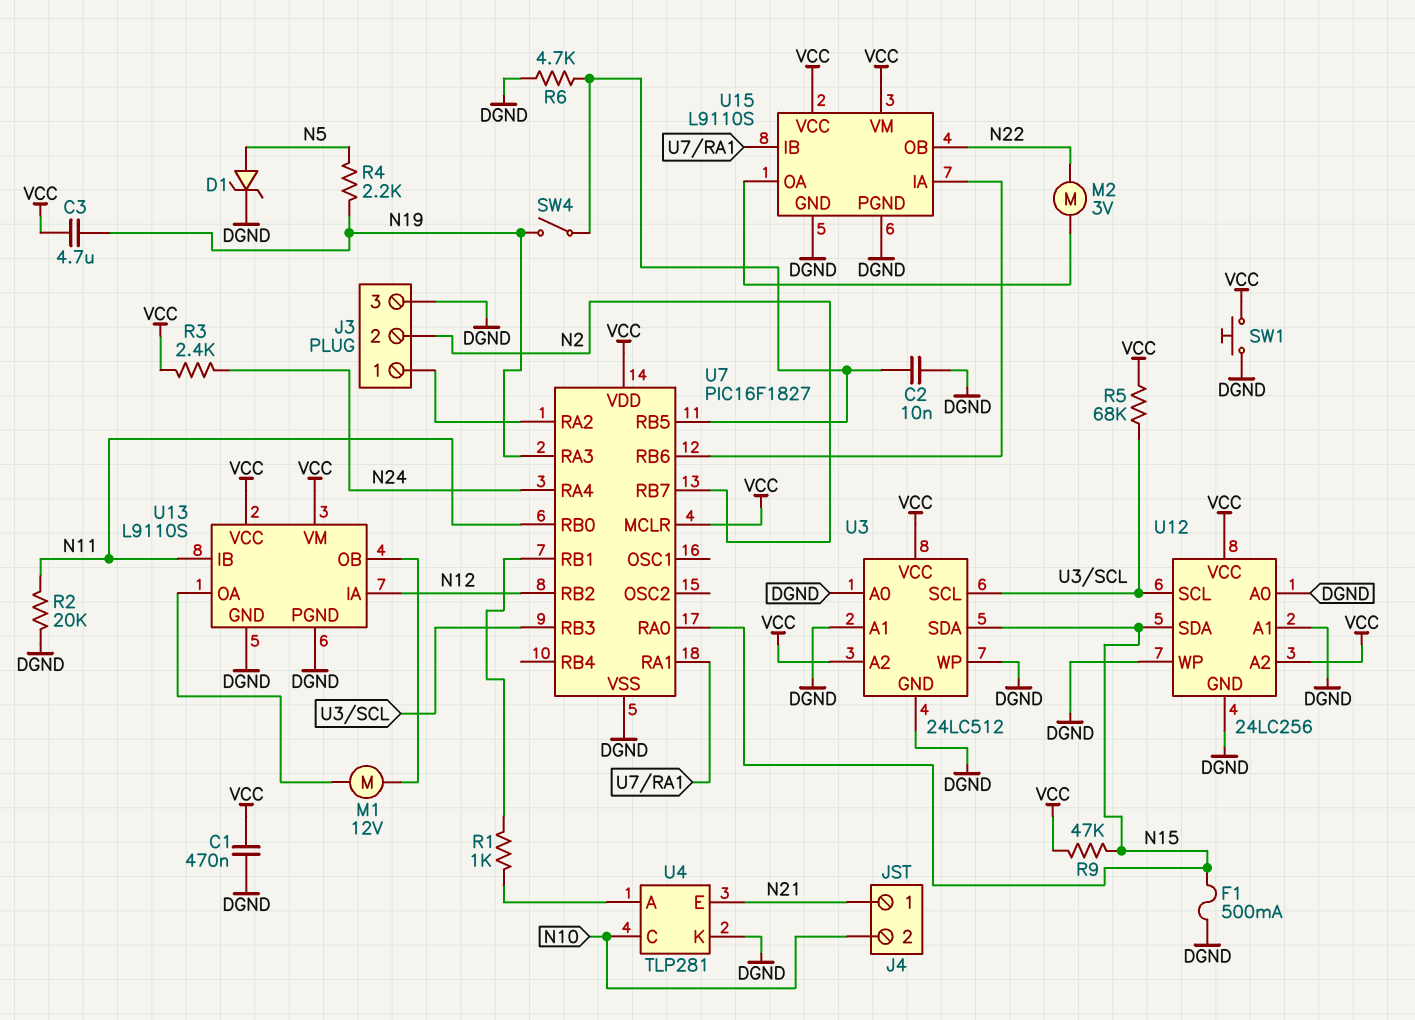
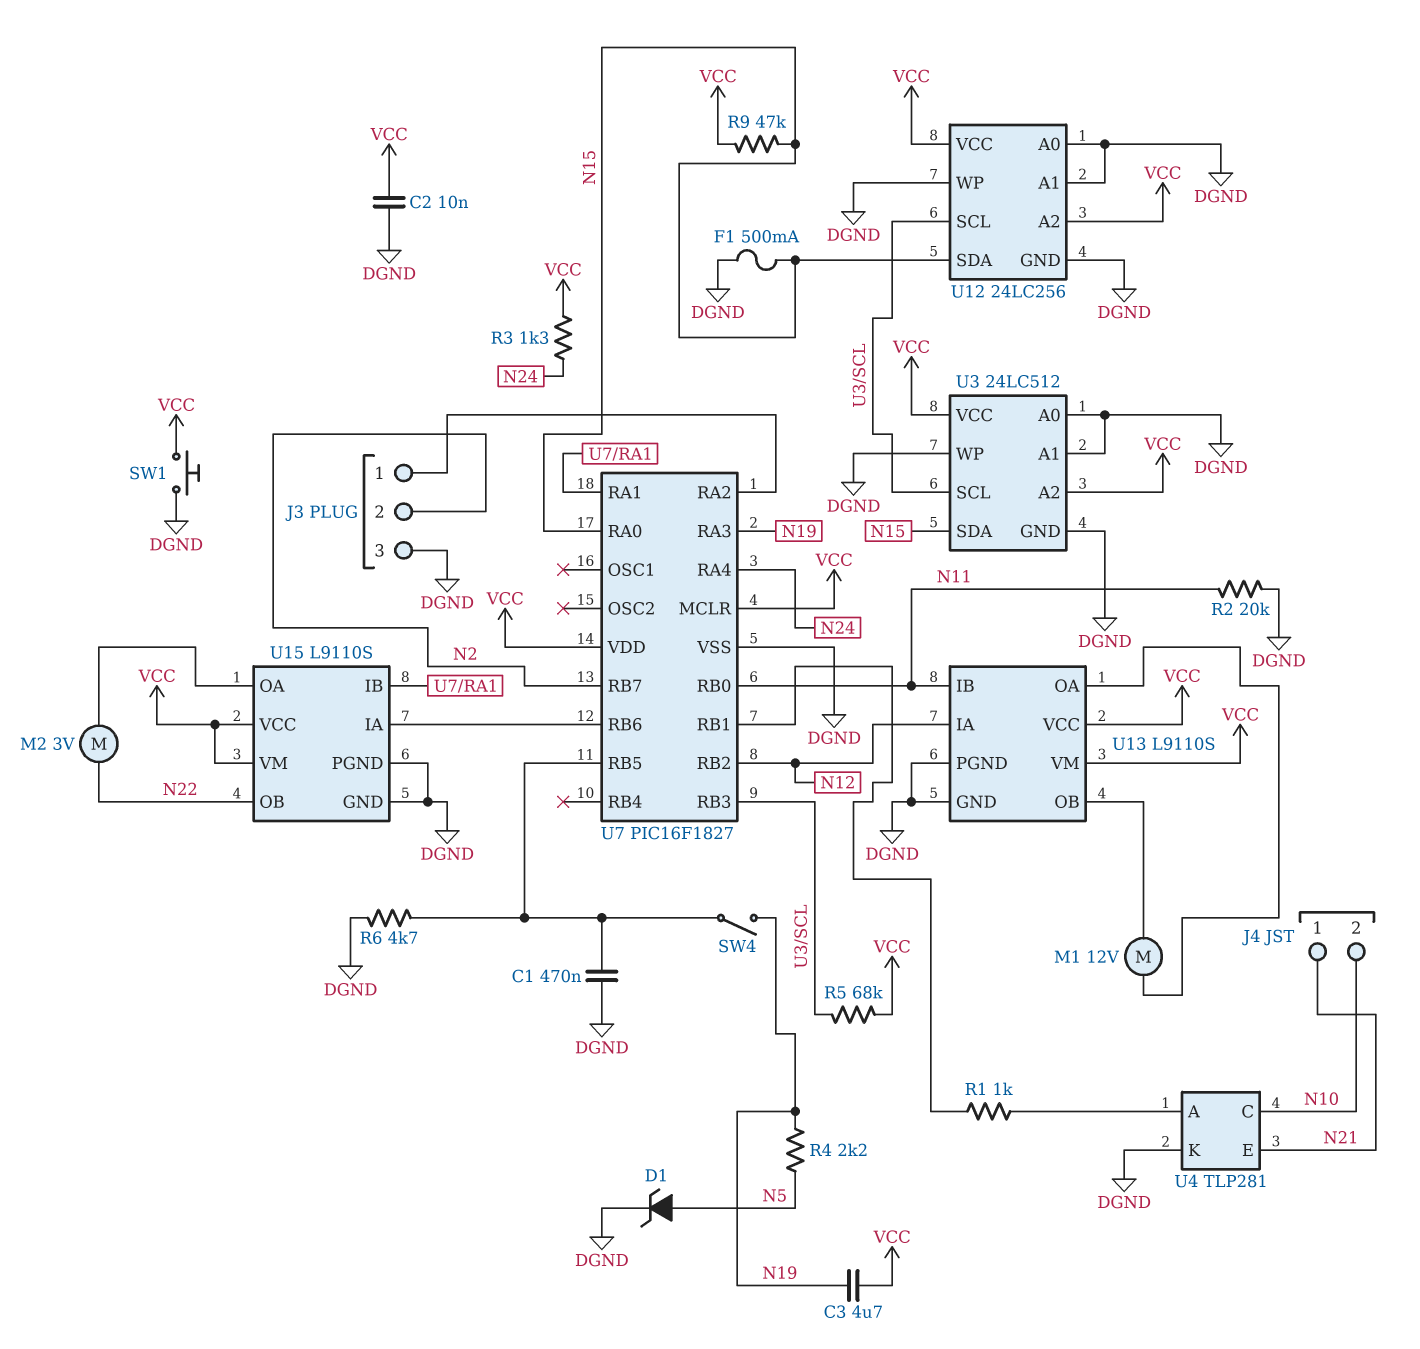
C1: 470nF (DGND, VCC) -> 470nF (DGND, U7/RB5)
C2: 10nF (DGND, U7/RB5) -> 10nF (DGND, VCC)
R3: 2.4k (N24, VCC) -> 1.3k (N24, VCC)

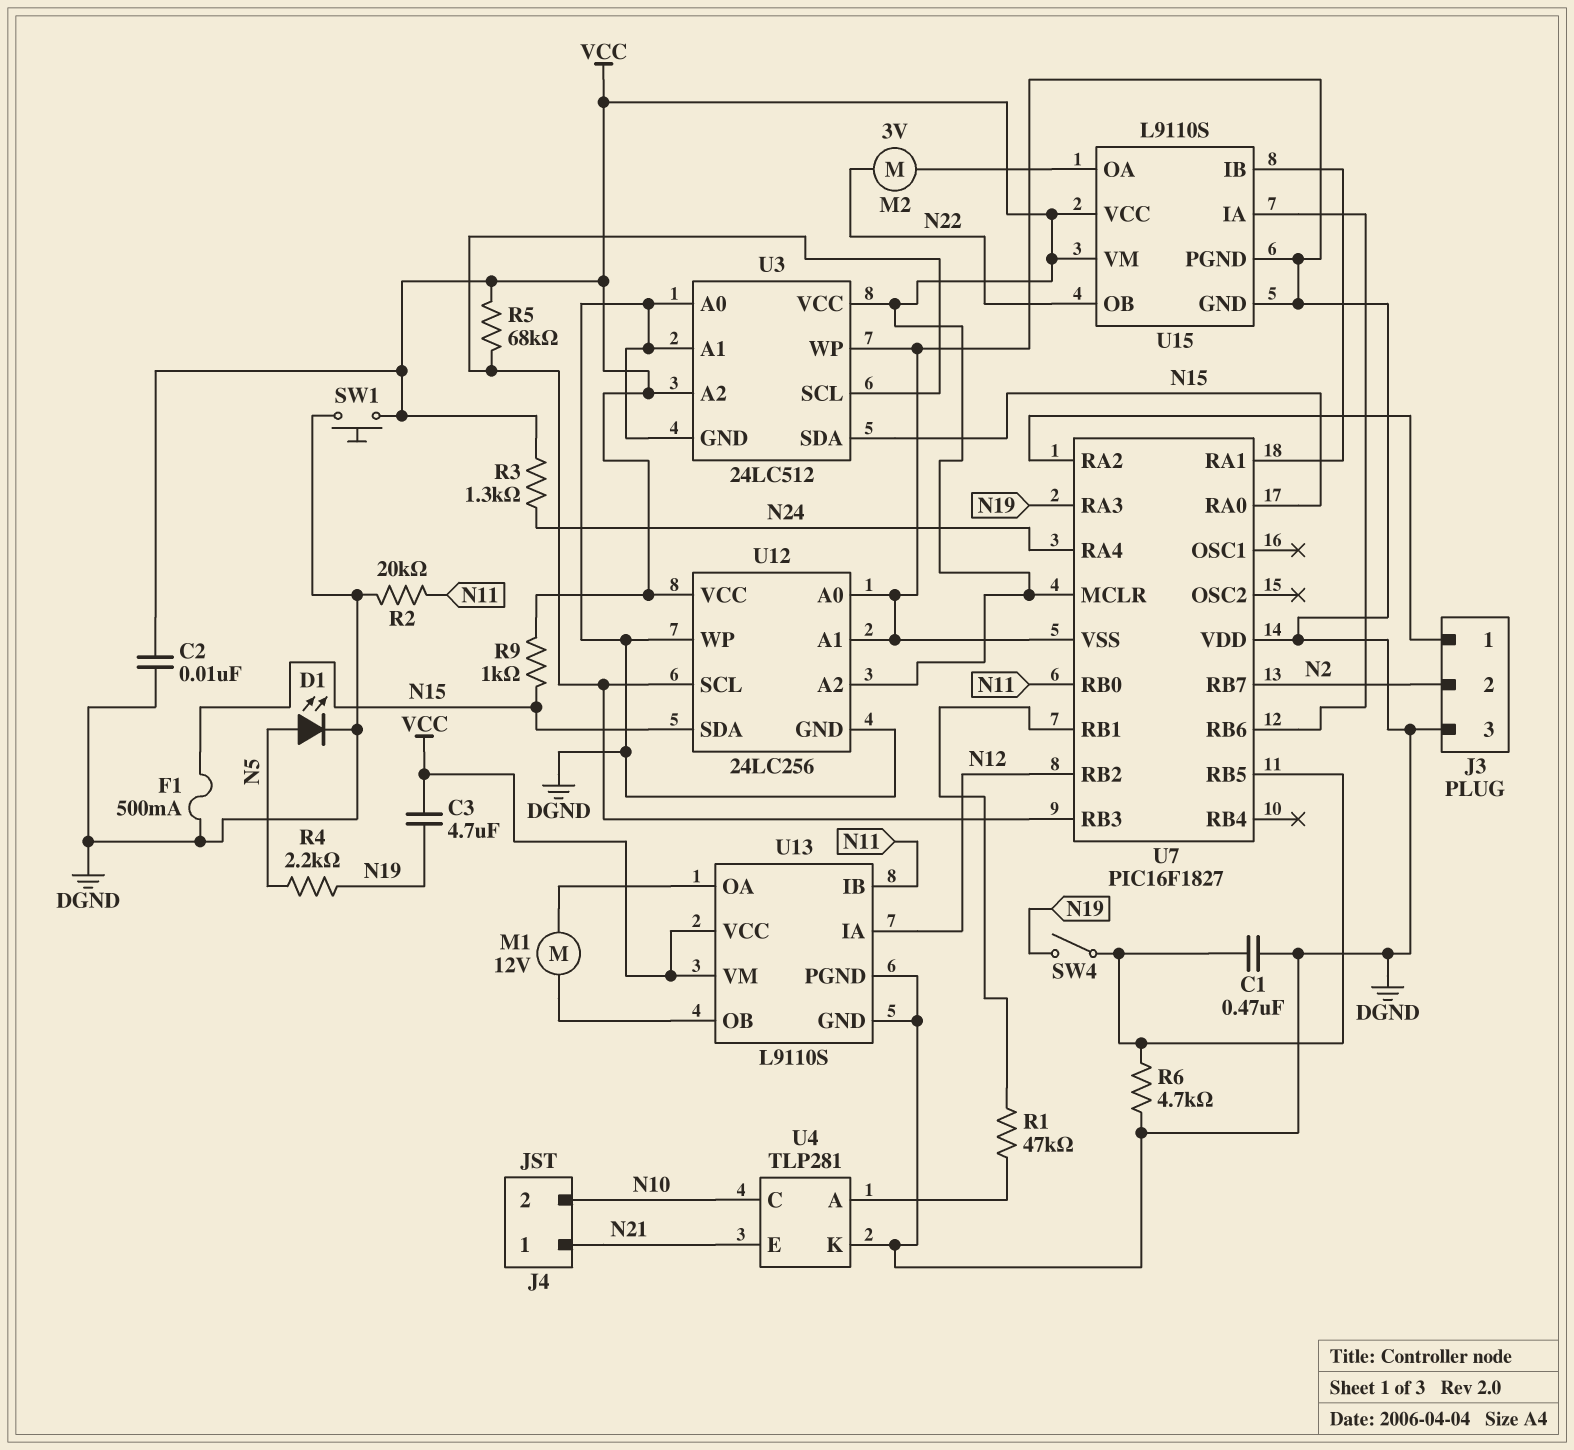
D1: zener (A N5, K DGND) -> LED (A N5, K DGND)
R1: 1k (U4/A, U7/RB1) -> 47k (U4/A, U7/RB1)
R9: 47k (N15, VCC) -> 1k (N15, VCC)
U7 pin VDD: VCC -> DGND

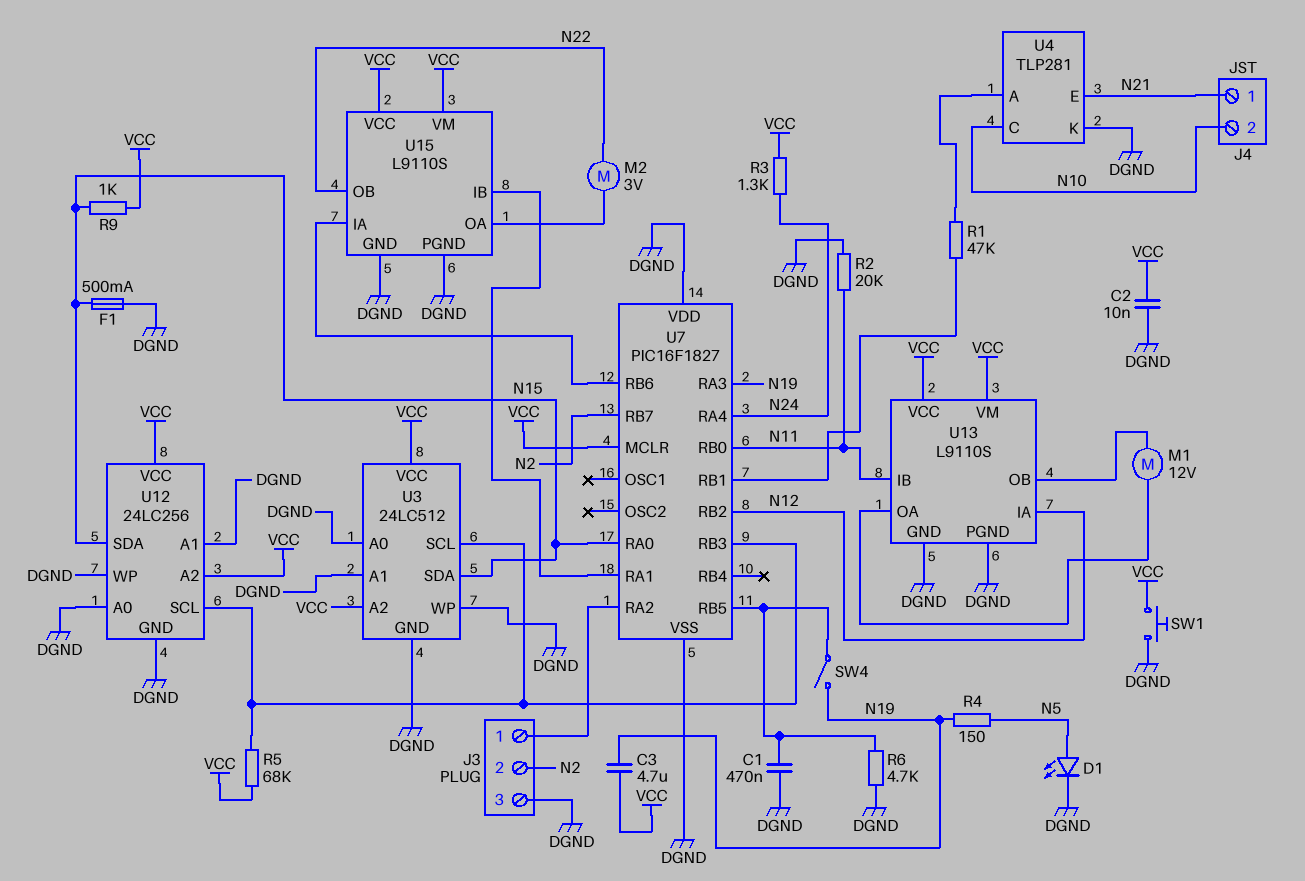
R4: 2.2k (N5, N19) -> 150 (N5, N19)

